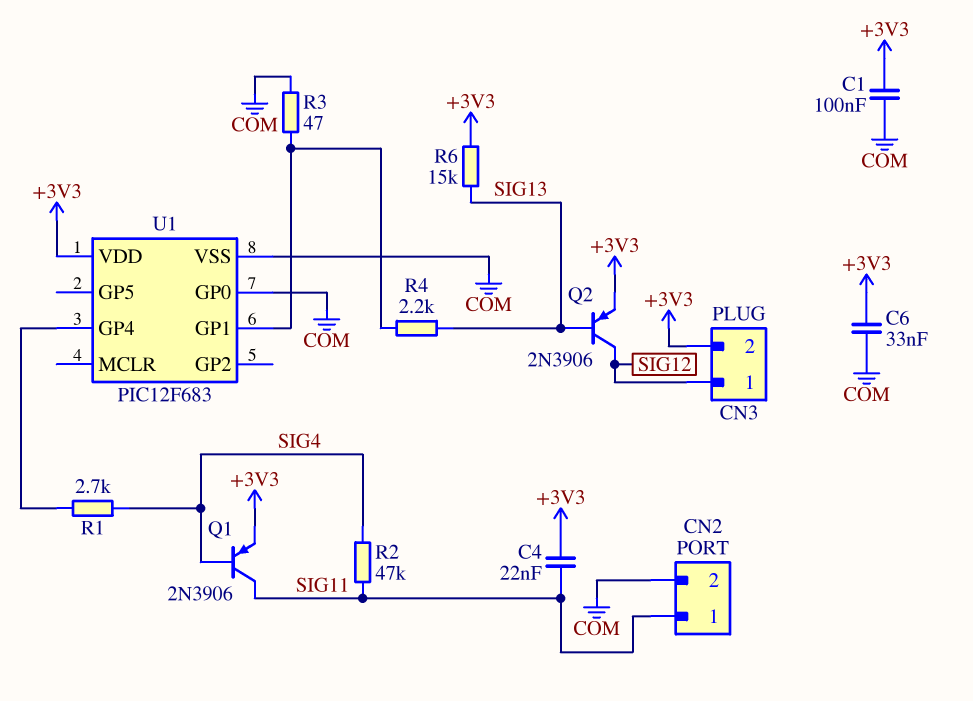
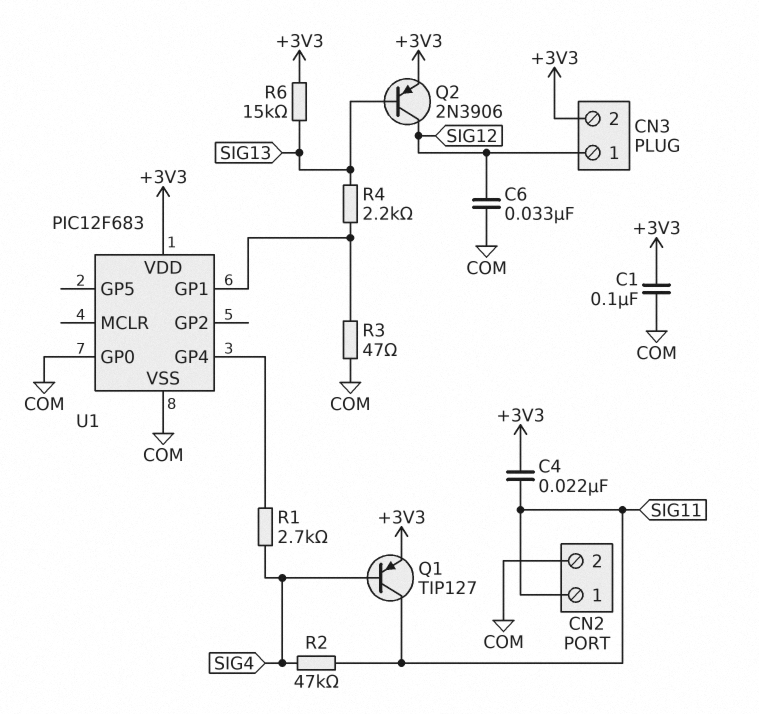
C6: 33nF (+3V3, COM) -> 33nF (COM, SIG12)
Q1: PNP 2N3906 (B SIG4, C SIG11, E +3V3) -> PNP TIP127 (B SIG4, C SIG11, E +3V3)

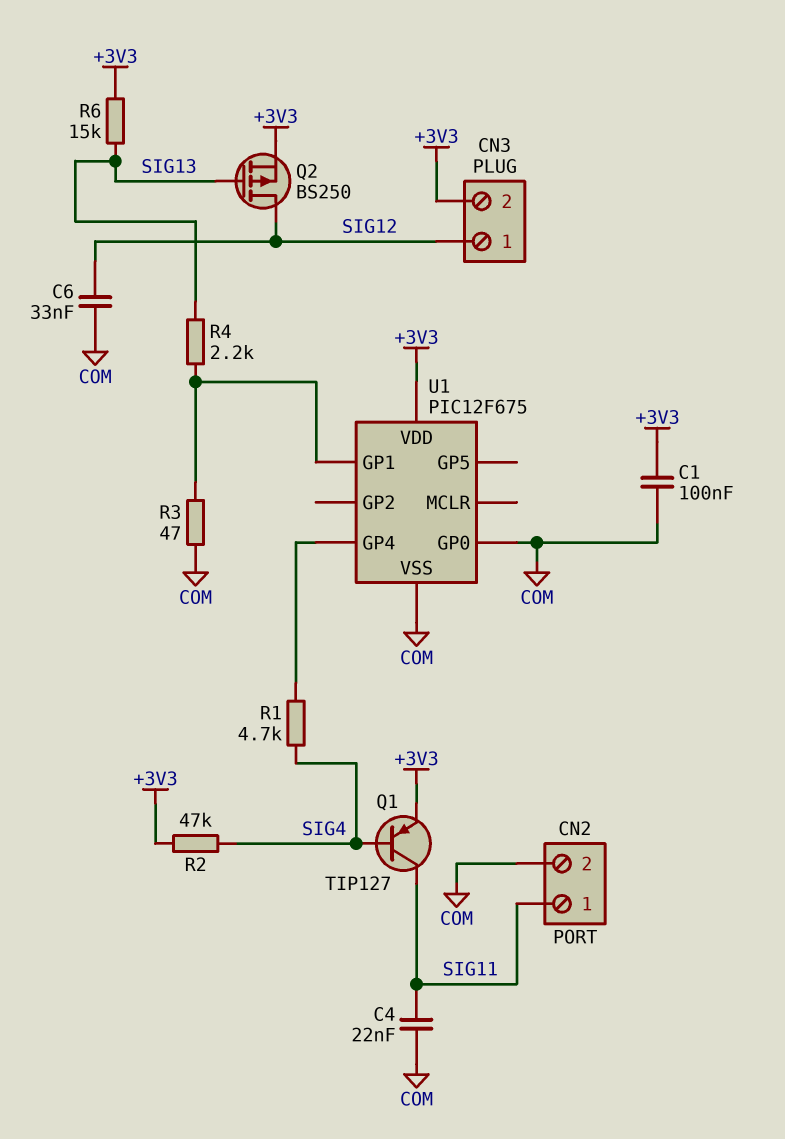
C4: 22nF (+3V3, SIG11) -> 22nF (COM, SIG11)
Q2: PNP 2N3906 (B SIG13, C SIG12, E +3V3) -> PMOS BS250 (G SIG13, D SIG12, S +3V3)
R1: 2.7k (SIG4, U1/GP4) -> 4.7k (SIG4, U1/GP4)
R2: 47k (SIG4, SIG11) -> 47k (+3V3, SIG4)
U1: PIC12F683 -> PIC12F675

